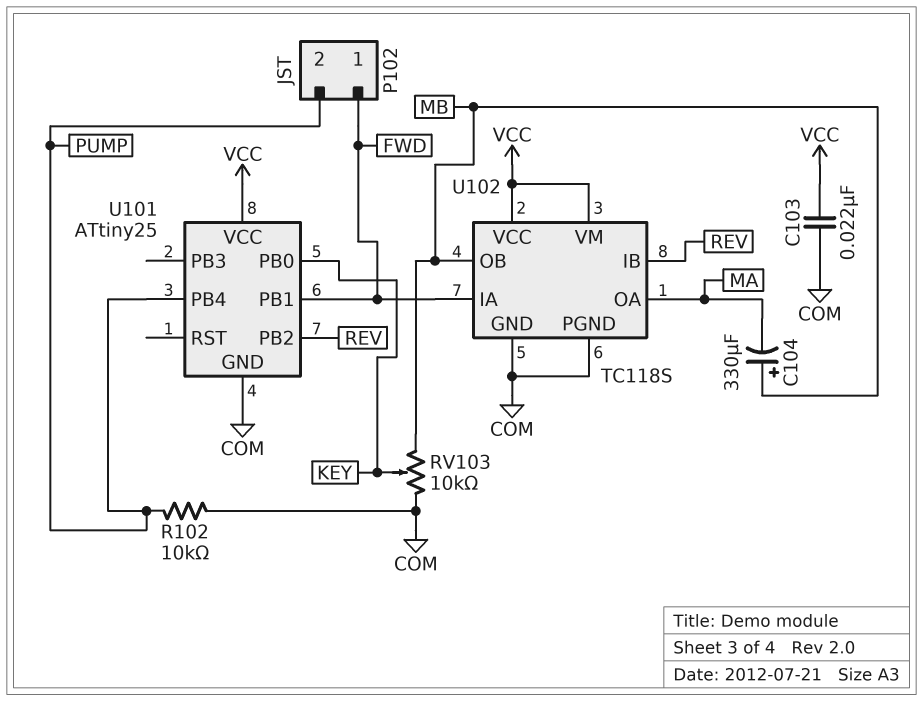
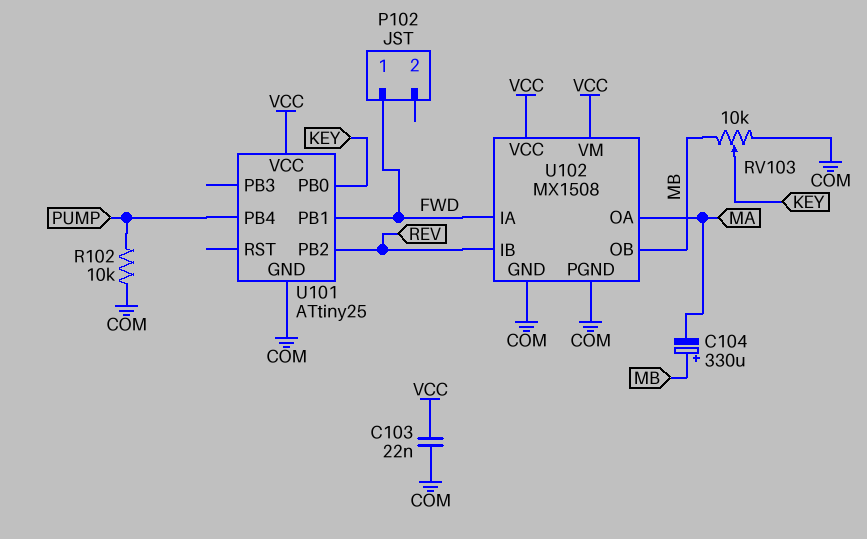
P102 pin 2: PUMP -> none
U102: TC118S -> MX1508

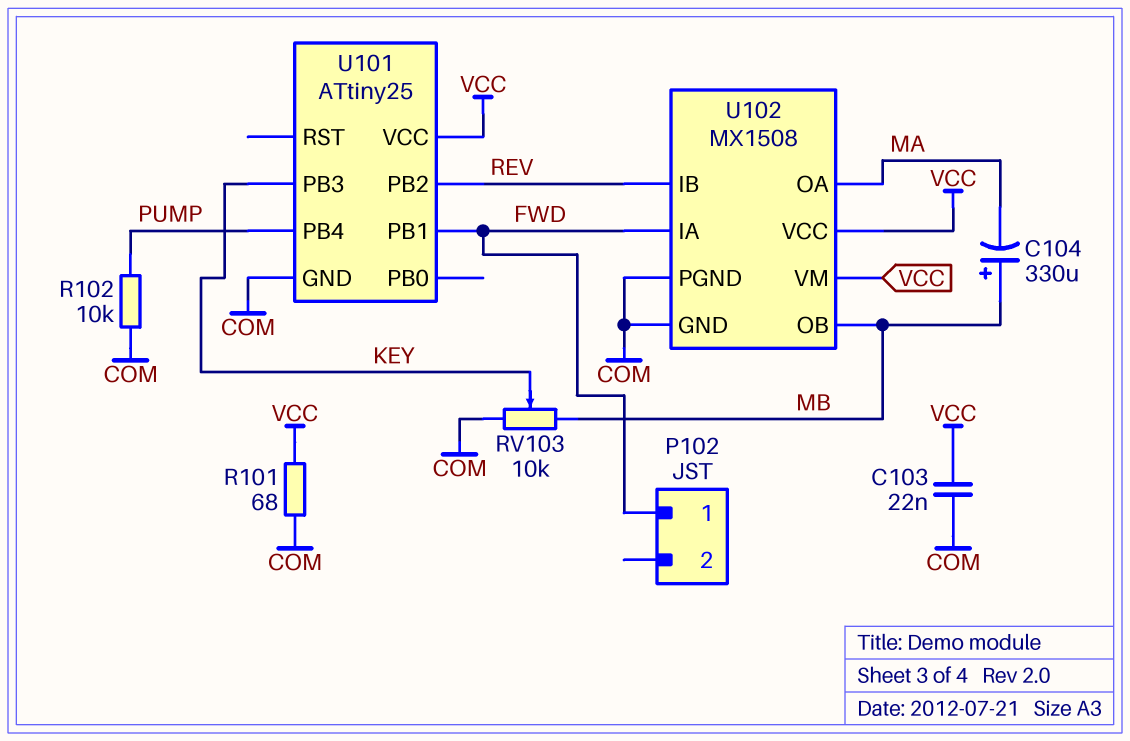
R101: none -> 68 (COM, VCC)
U101 pin PB0: KEY -> none
U101 pin PB3: none -> KEY

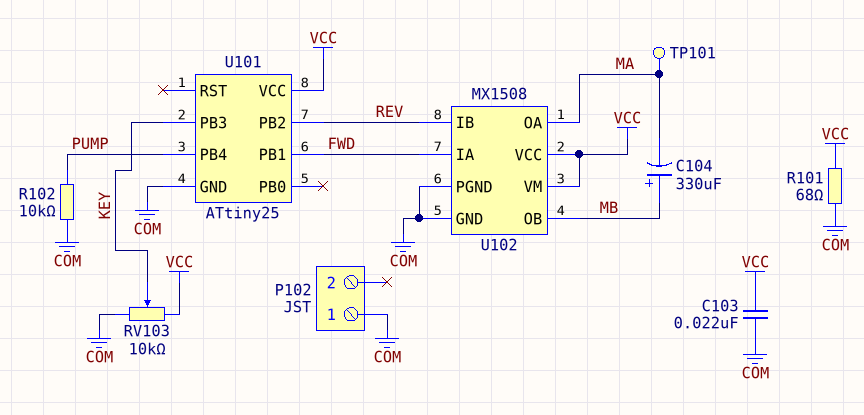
P102 pin 1: FWD -> COM
RV103: 10k (COM, MB, wiper KEY) -> 10k (COM, VCC, wiper KEY)
TP101: none -> test point (MA)

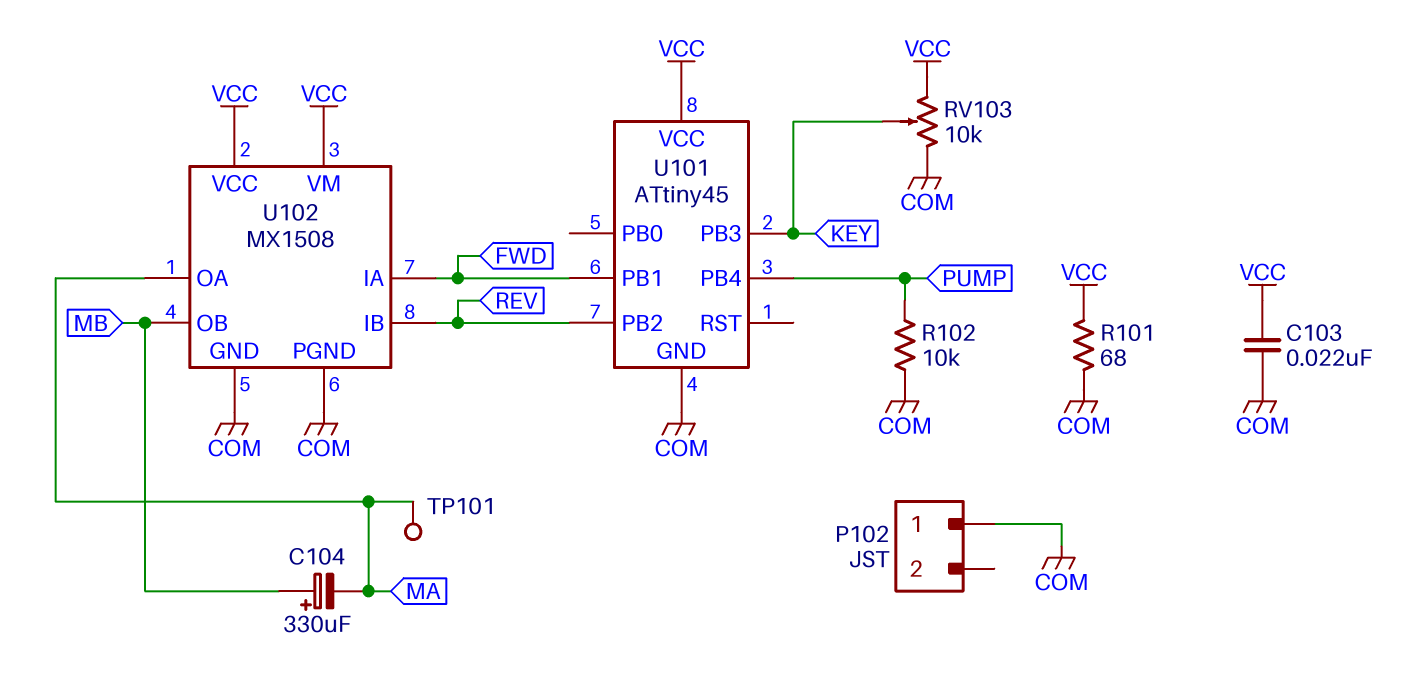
U101: ATtiny25 -> ATtiny45

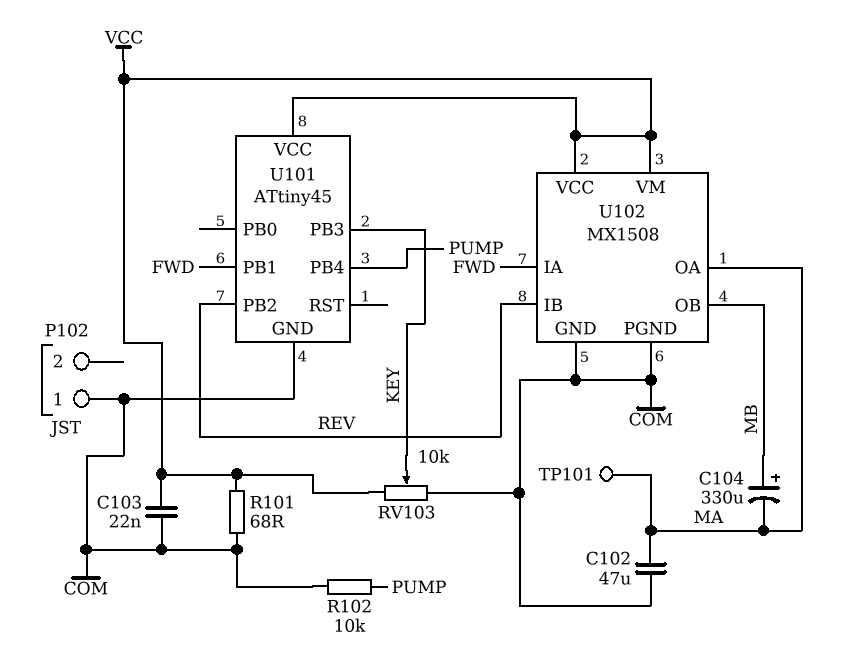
C102: none -> 47uF (COM, MA)

